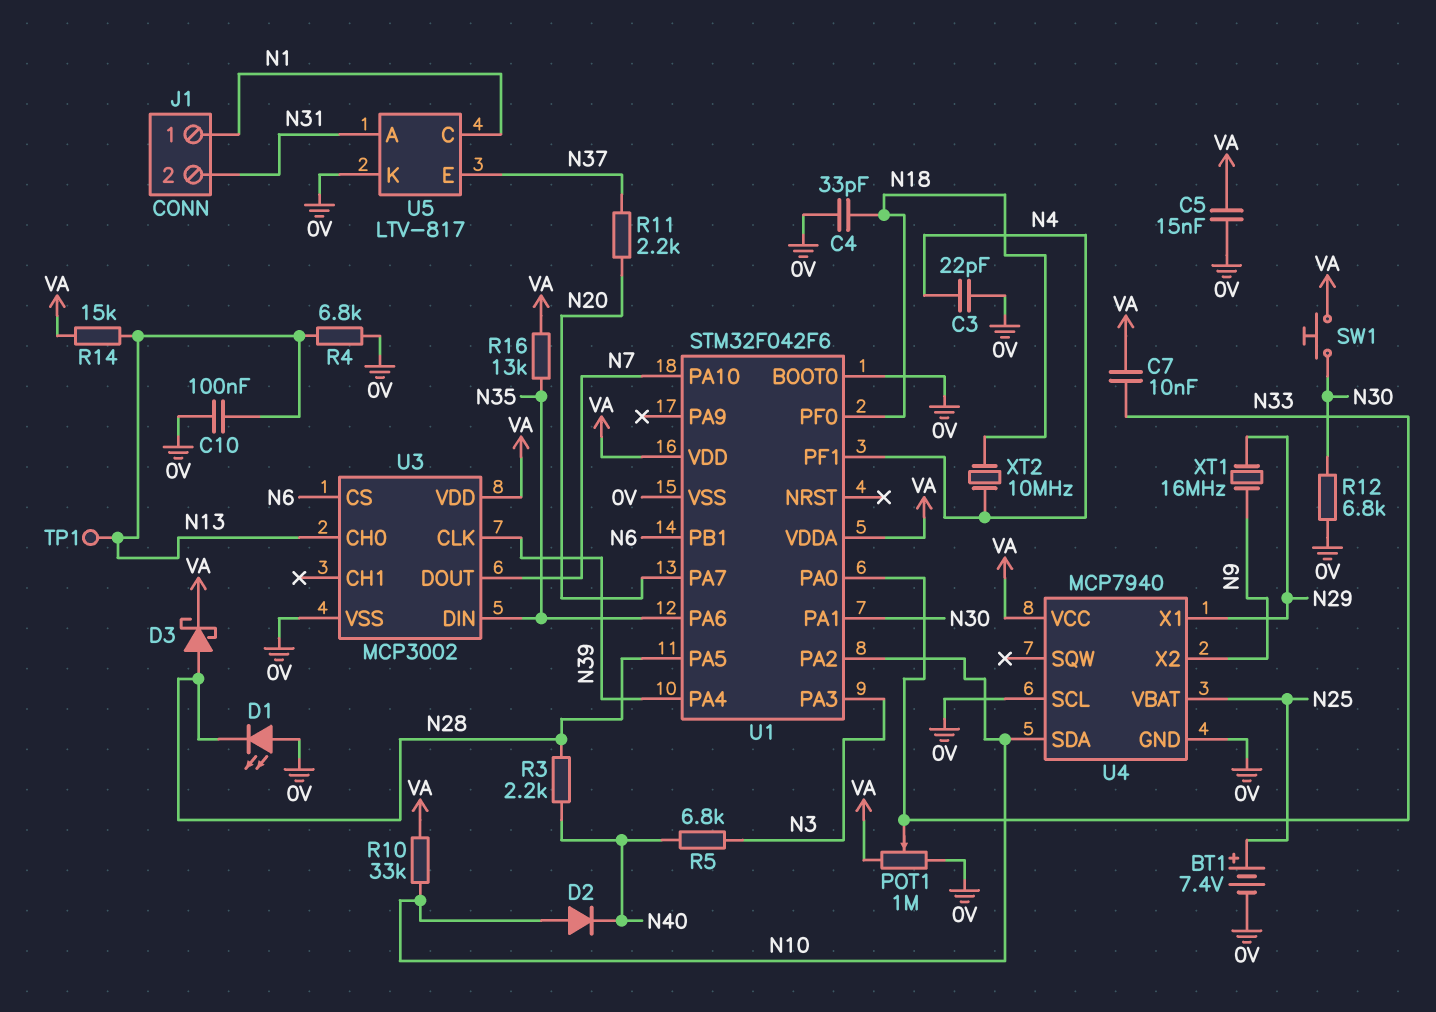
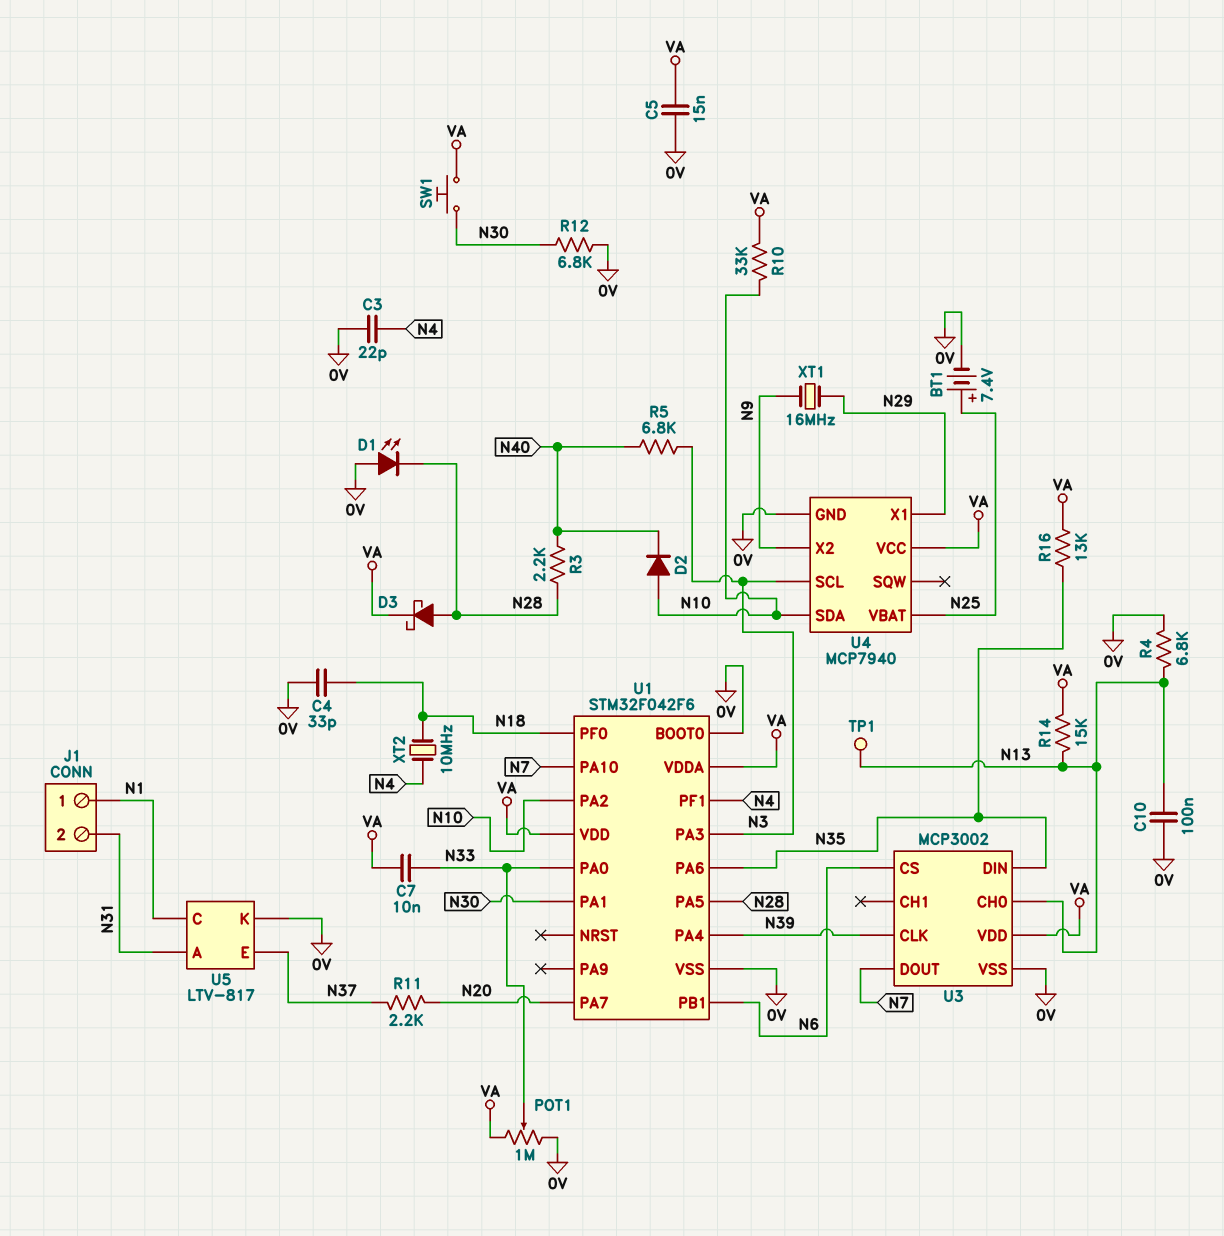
U4 pin SCL: 0V -> N3

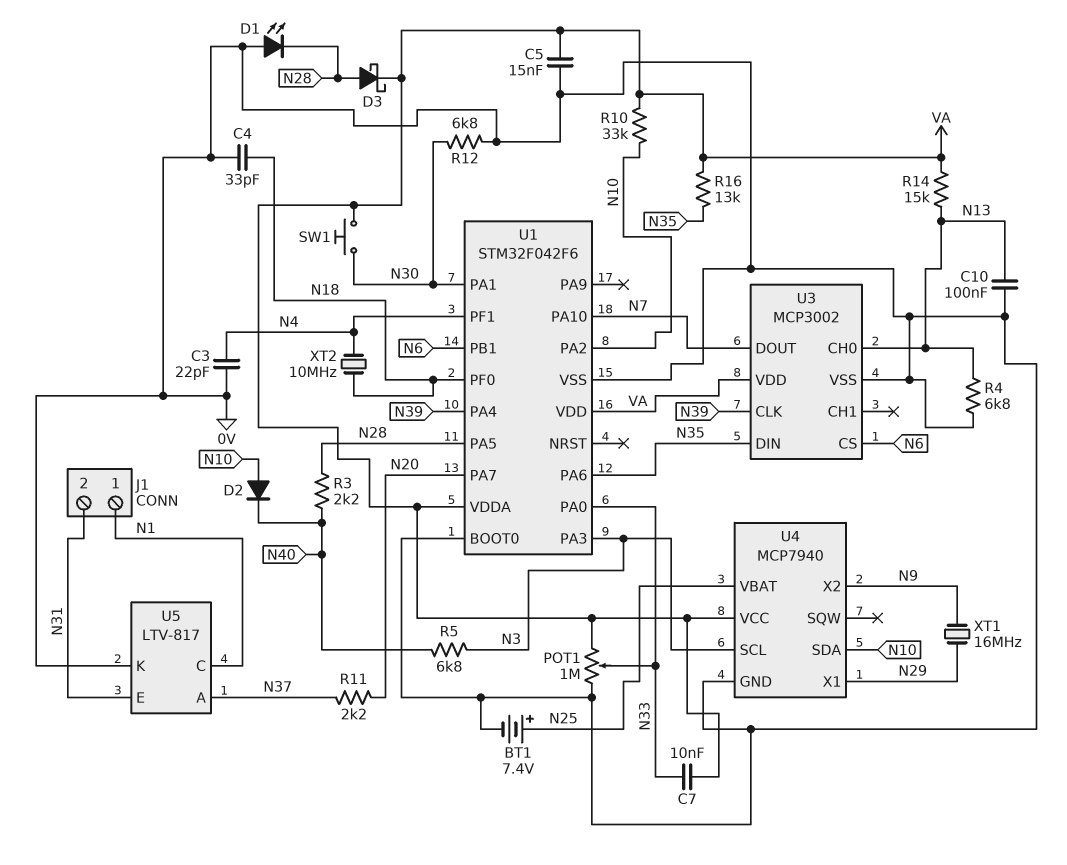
TP1: test point (N13) -> none
U5 pin A: N31 -> N37
U5 pin E: N37 -> N31

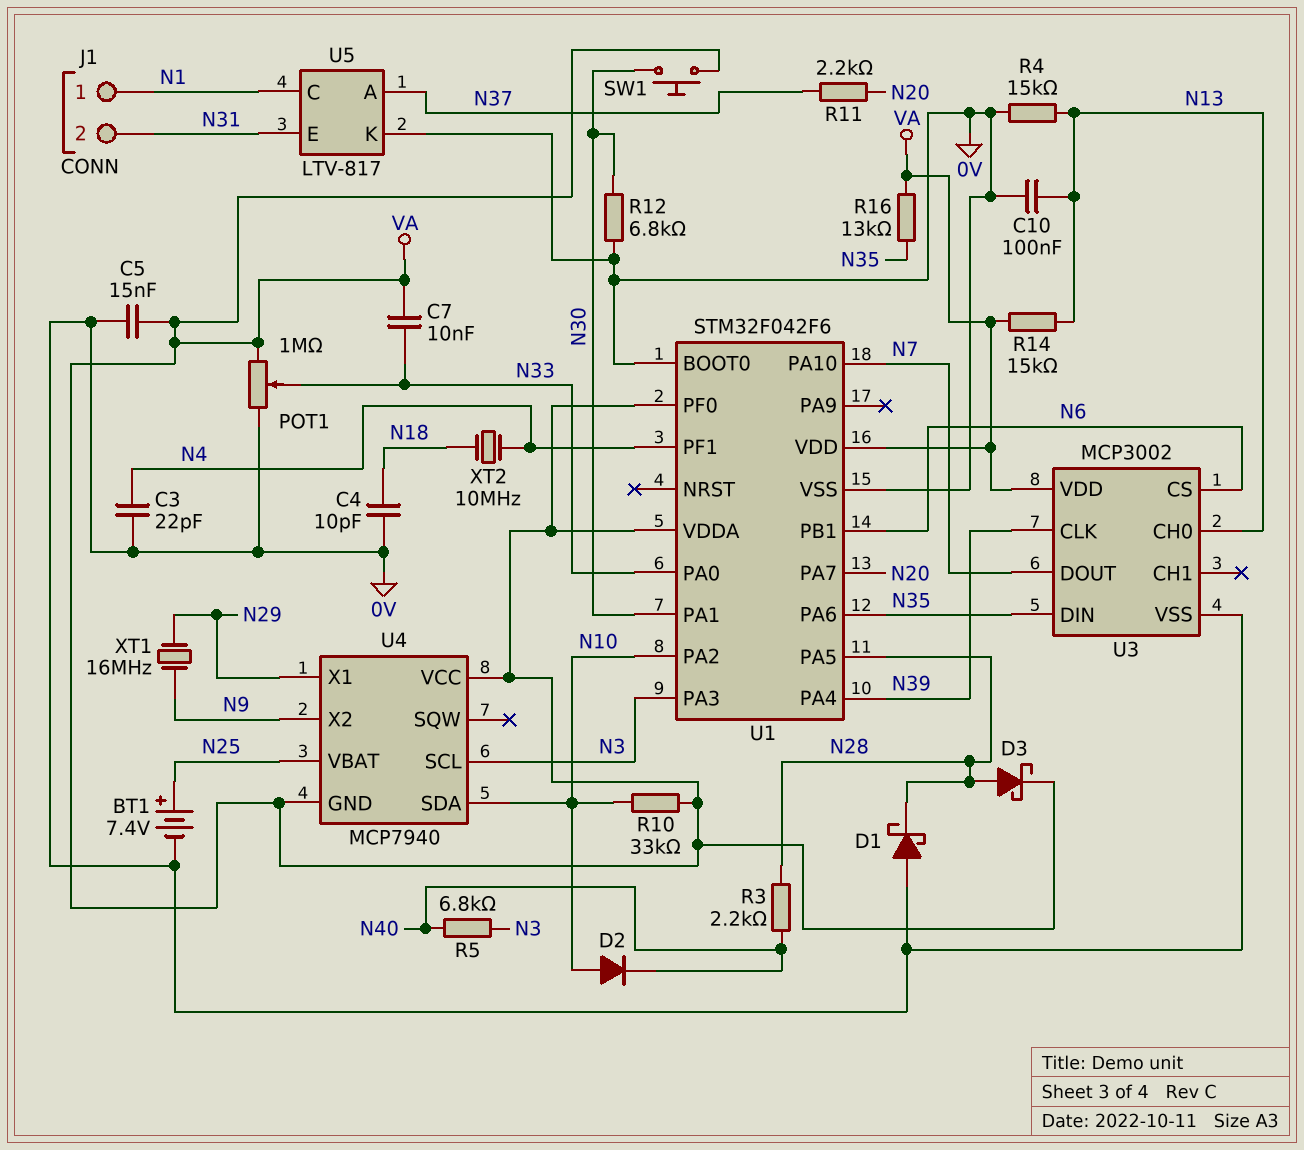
C4: 33pF (0V, N18) -> 10pF (0V, N18)
D1: LED (A 0V, K N28) -> schottky (A 0V, K N28)
R4: 6.8k (0V, N13) -> 15k (0V, N13)
U1 pin PF0: N18 -> VA
U4 pin GND: 0V -> VA

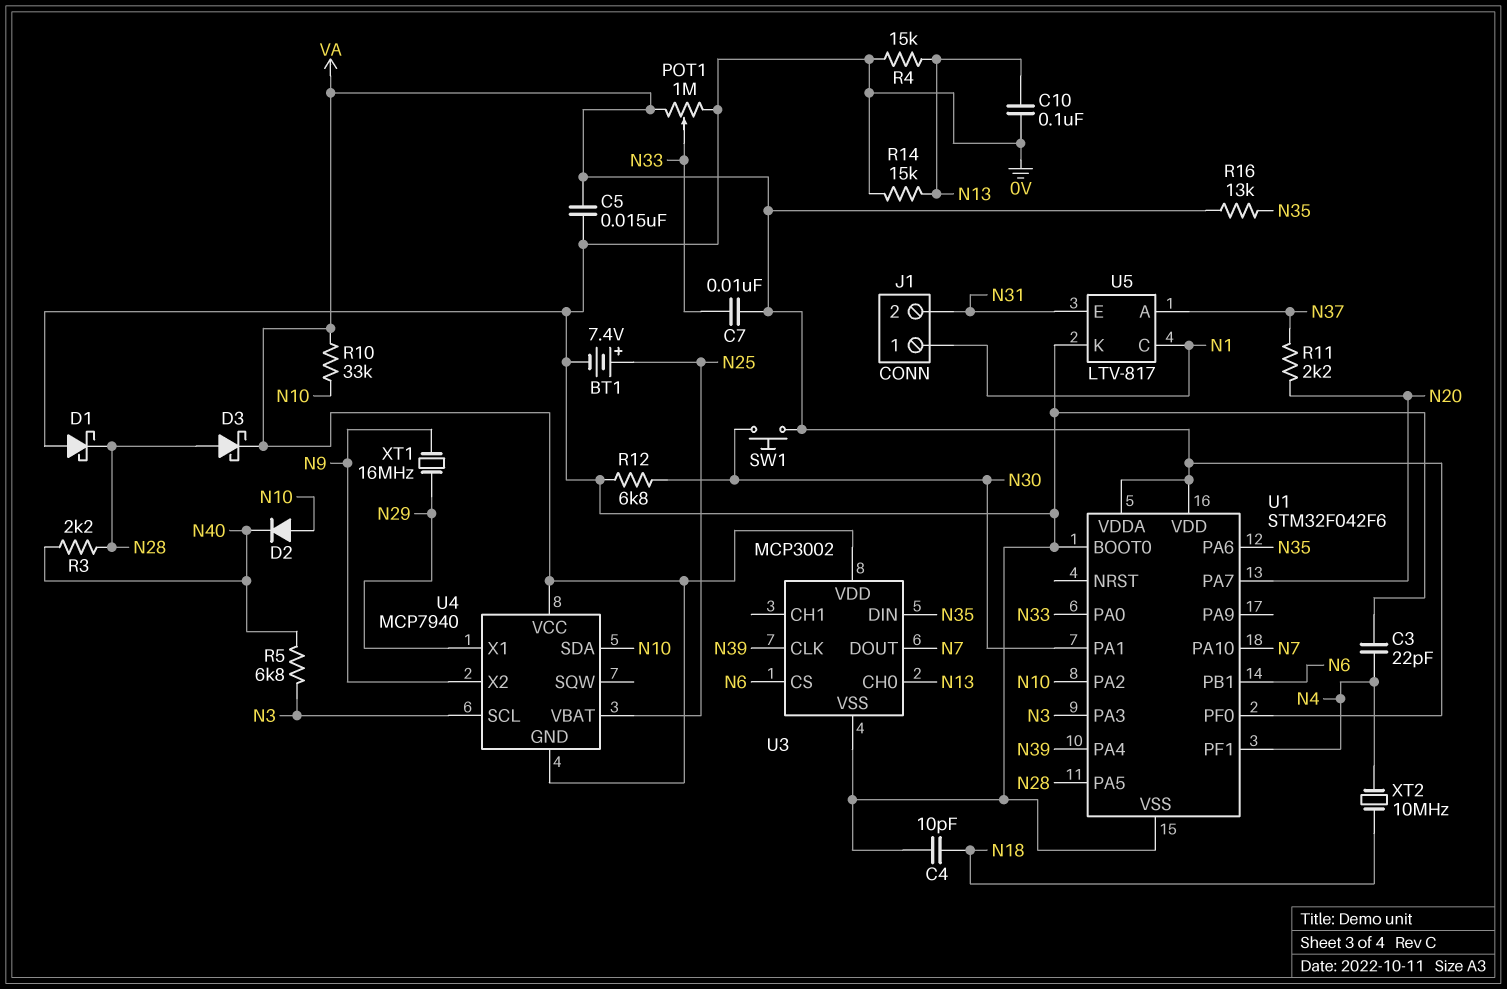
R14: 15k (N13, VA) -> 15k (0V, N13)

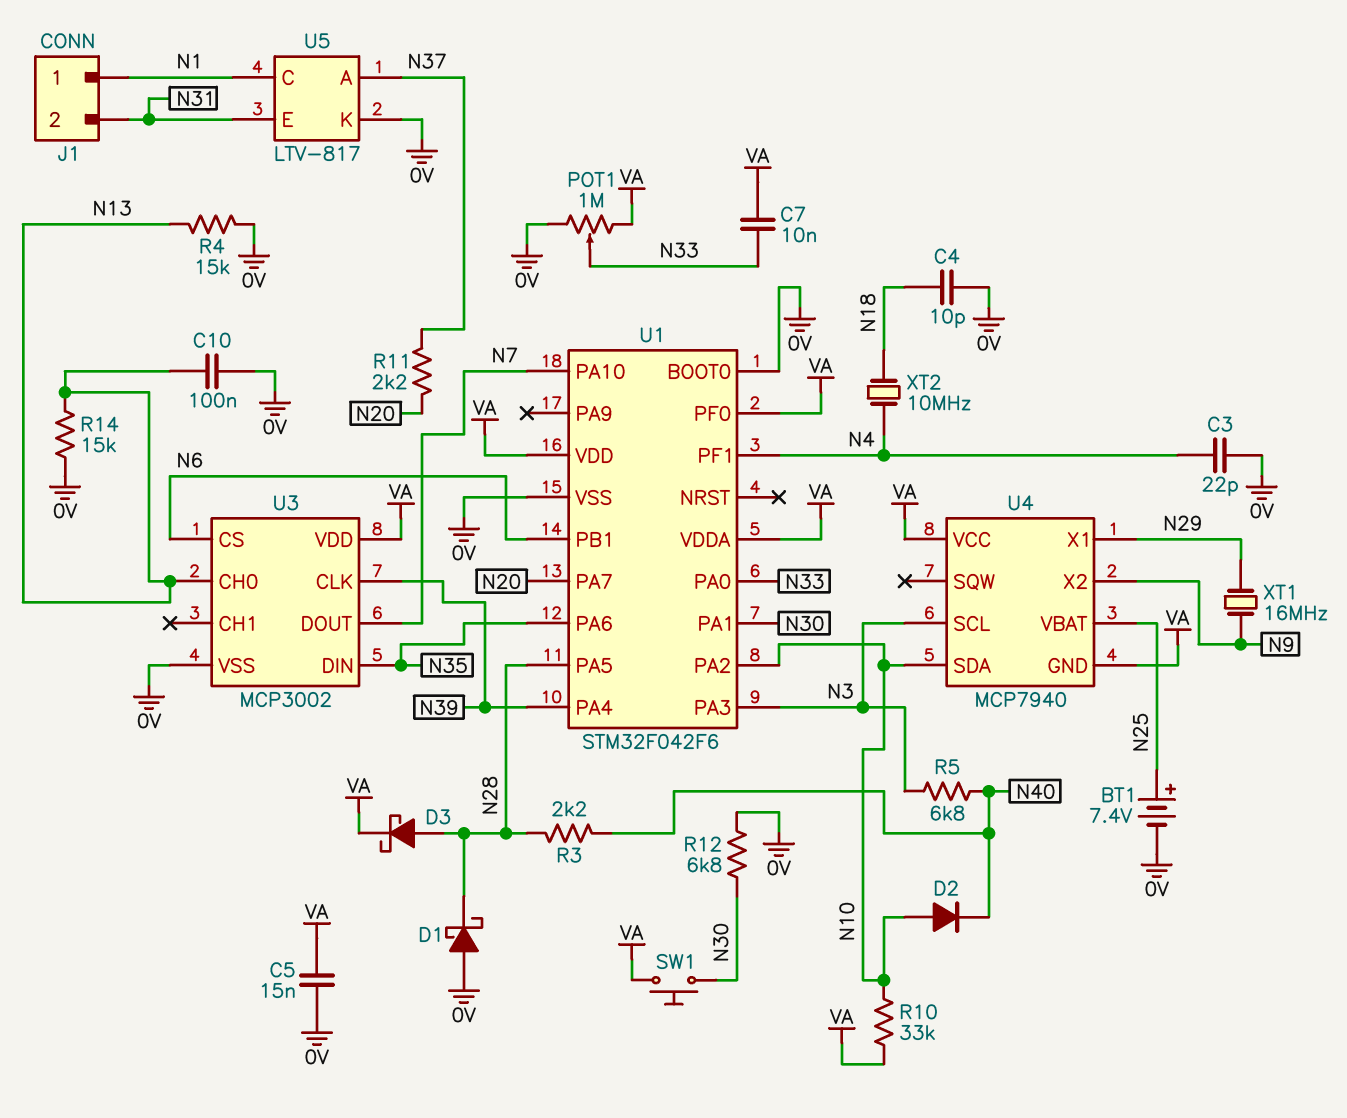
R16: 13k (N35, VA) -> none

